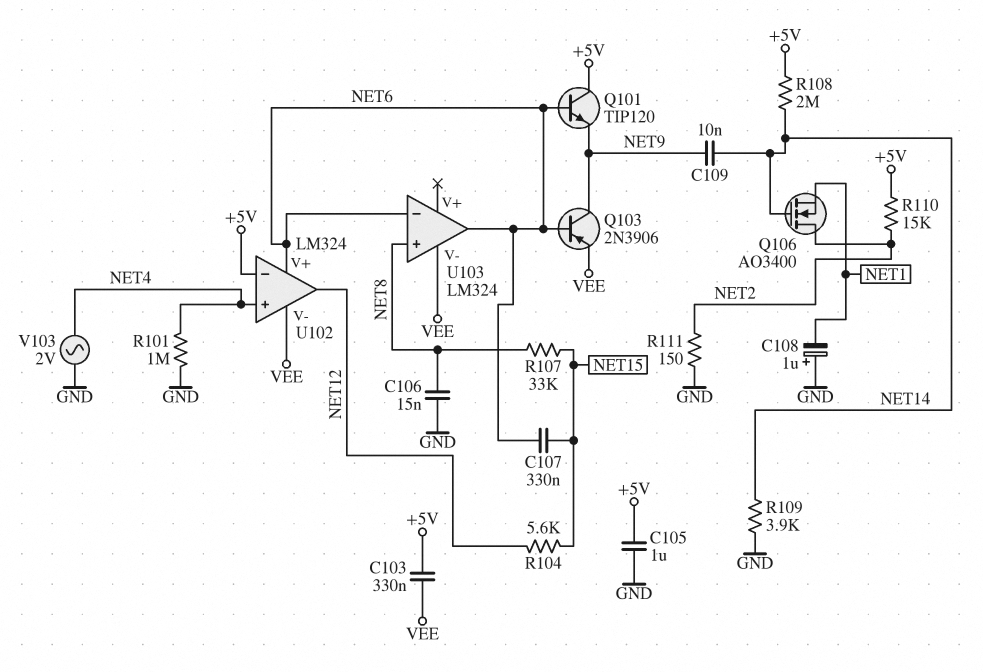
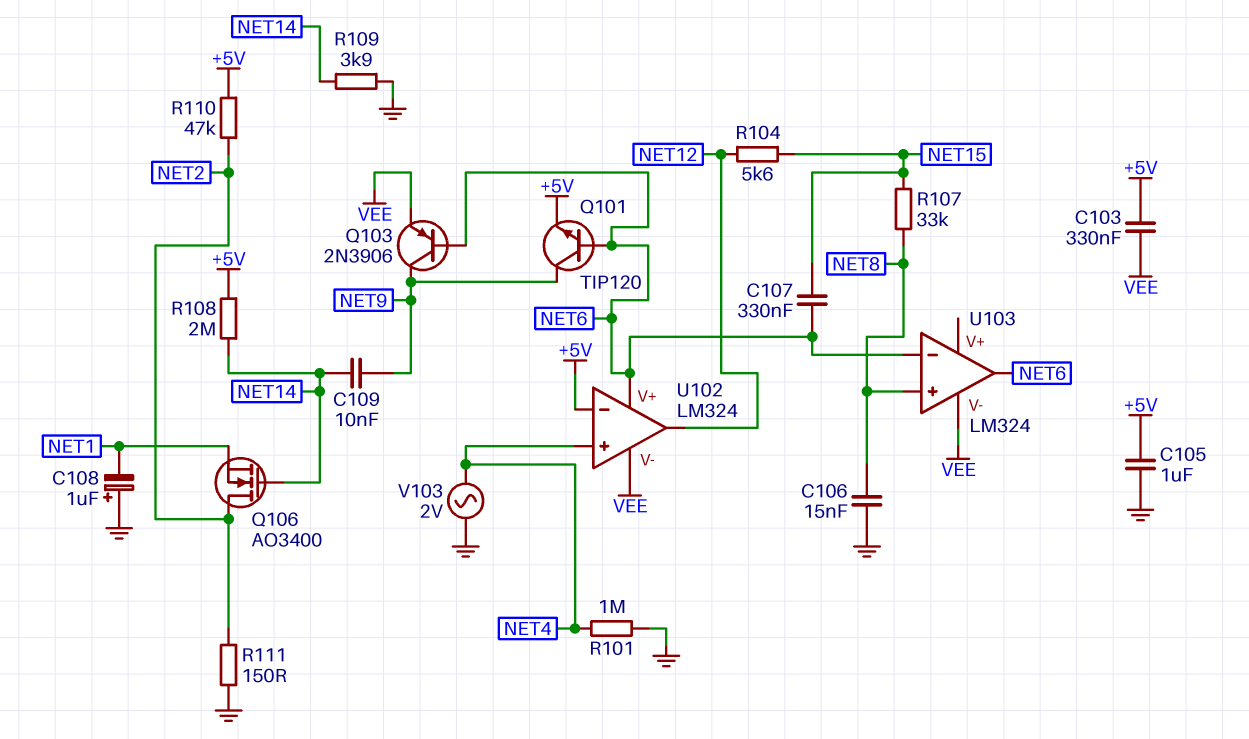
Q101: NPN TIP120 (B NET6, C +5V, E NET9) -> NPN TIP120 (B NET6, C NET9, E +5V)
R110: 15k (+5V, NET2) -> 47k (+5V, NET2)

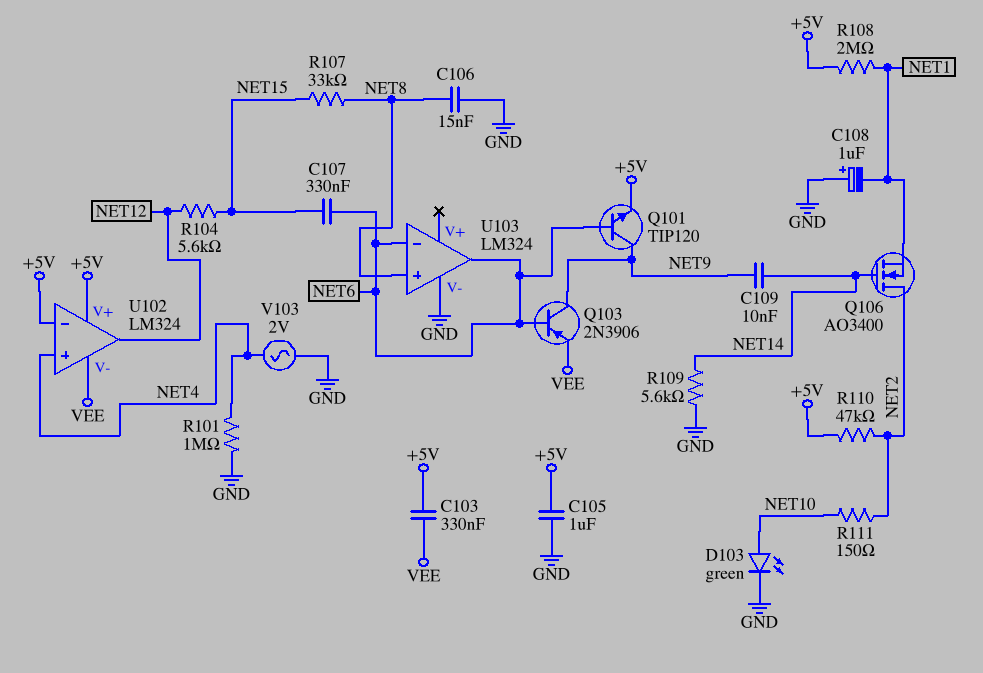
D103: none -> LED green (A NET10, K GND)
R108: 2M (+5V, NET14) -> 2M (+5V, NET1)
R109: 3.9k (GND, NET14) -> 5.6k (GND, NET14)
R111: 150 (GND, NET2) -> 150 (NET2, NET10)
U102 pin V+: NET6 -> +5V
U103 pin V-: VEE -> GND

